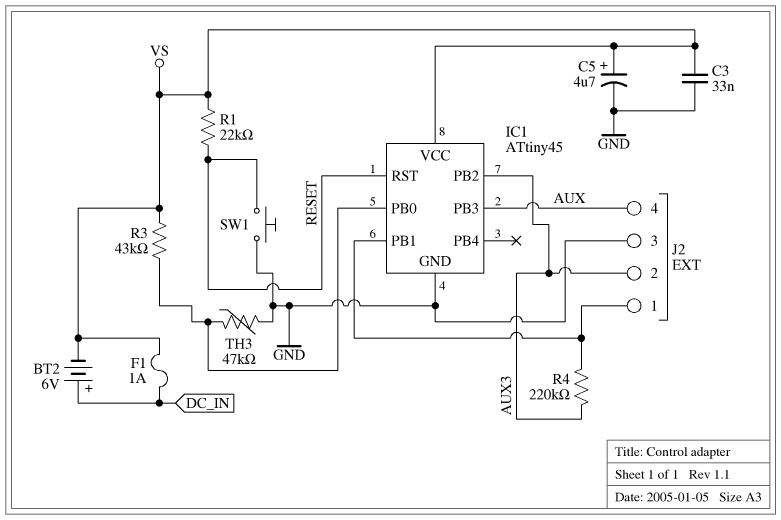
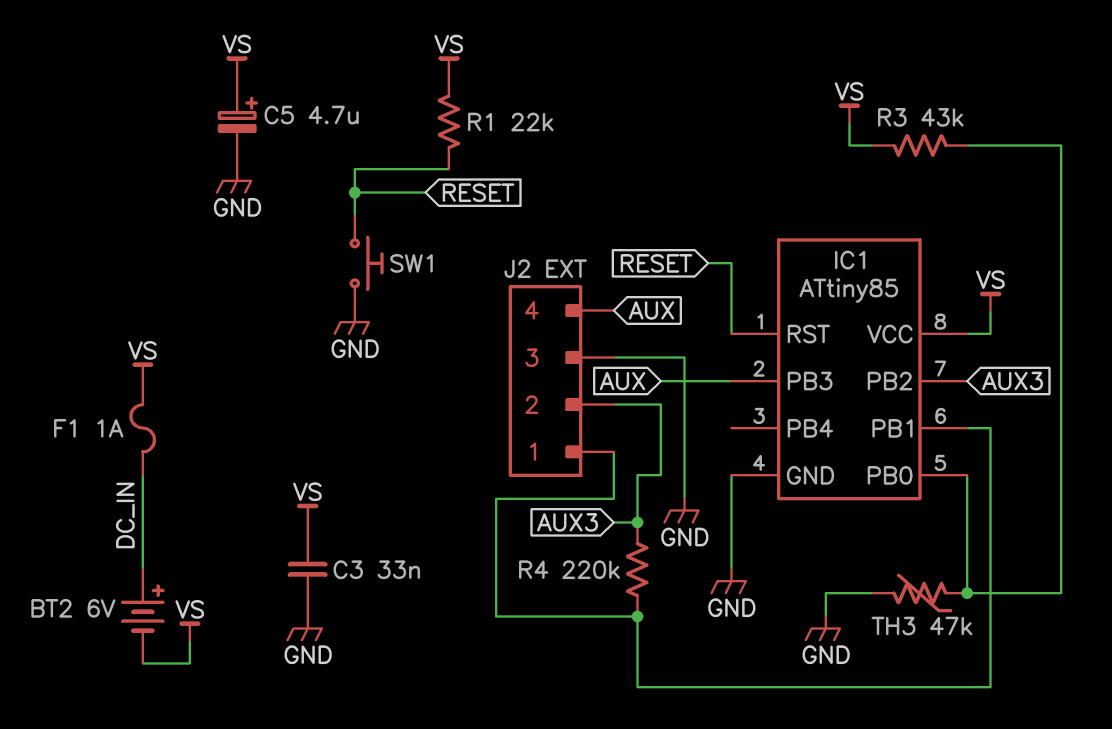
IC1: ATtiny45 -> ATtiny85

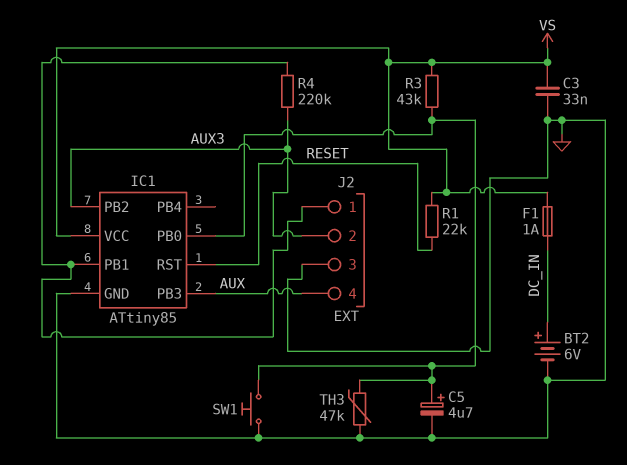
BT2: 6V (plus DC_IN, minus VS) -> 6V (plus DC_IN, minus GND)
C5: 4.7uF (plus VS, minus GND) -> 4.7uF (plus IC1/PB0, minus GND)
SW1: button (GND, RESET) -> button (GND, IC1/PB0)

